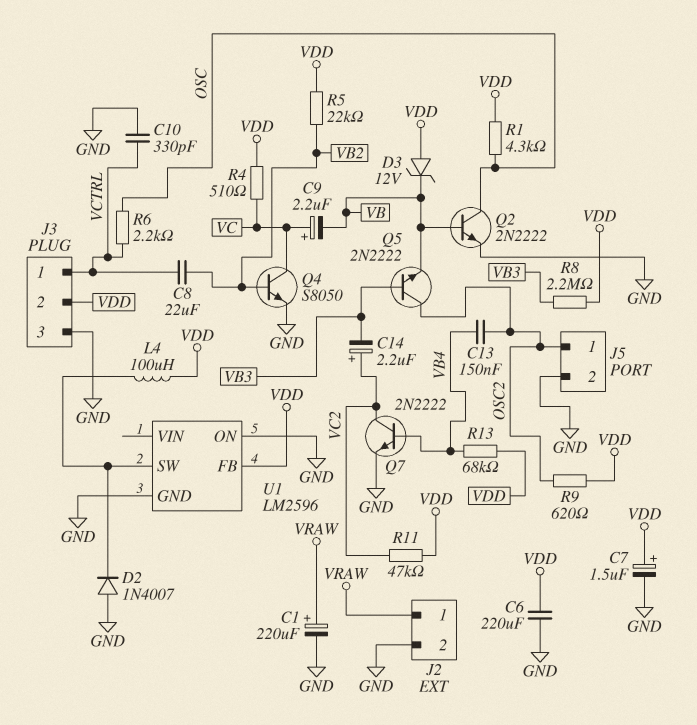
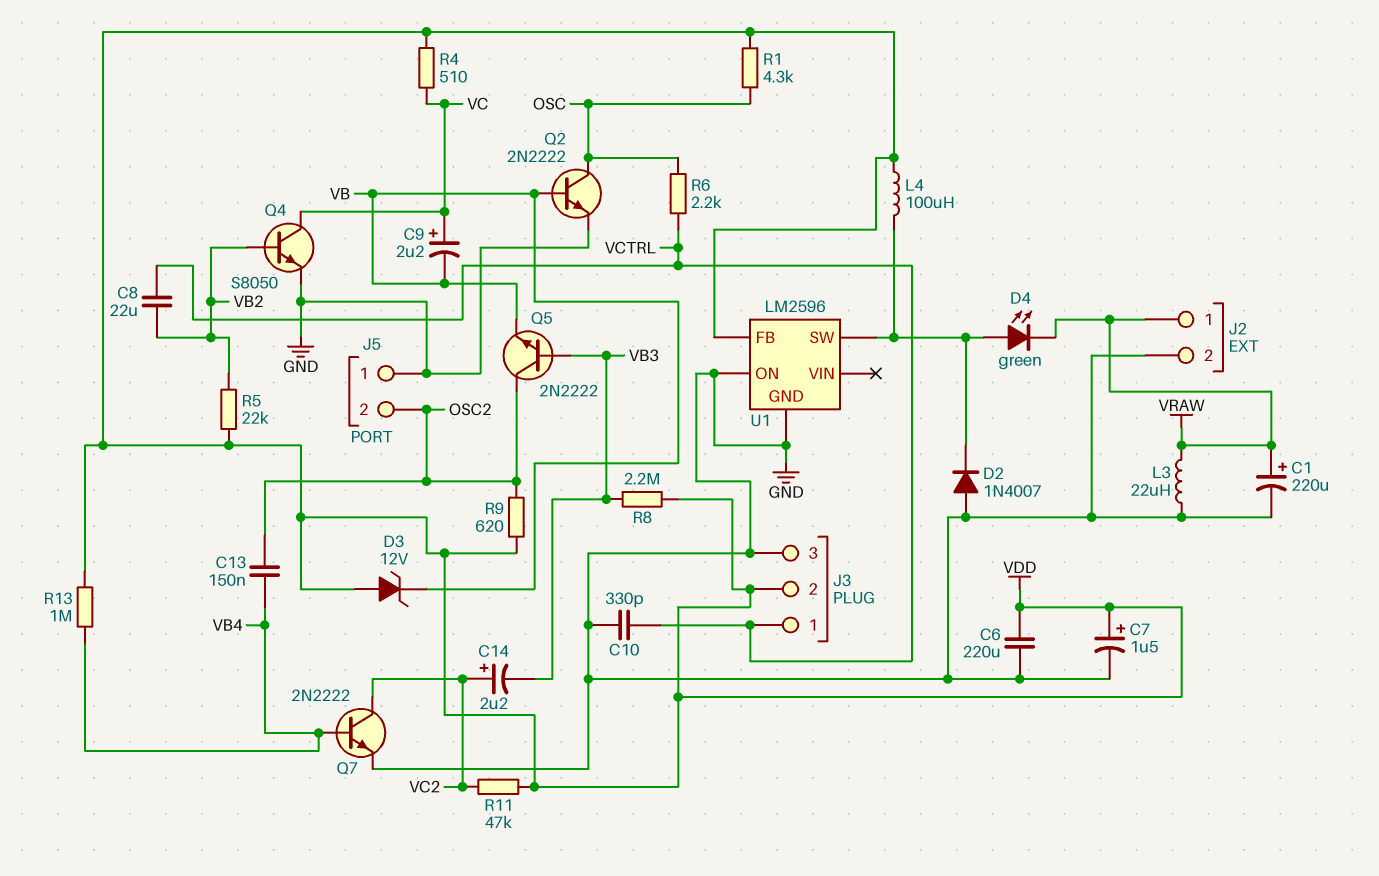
D4: none -> LED green (A U1/SW, K VRAW)
J5 pin 1: OSC2 -> GND
J5 pin 2: GND -> OSC2
L3: none -> 22uH (GND, VRAW)
R13: 68k (VB4, VDD) -> 1M (VB4, VDD)

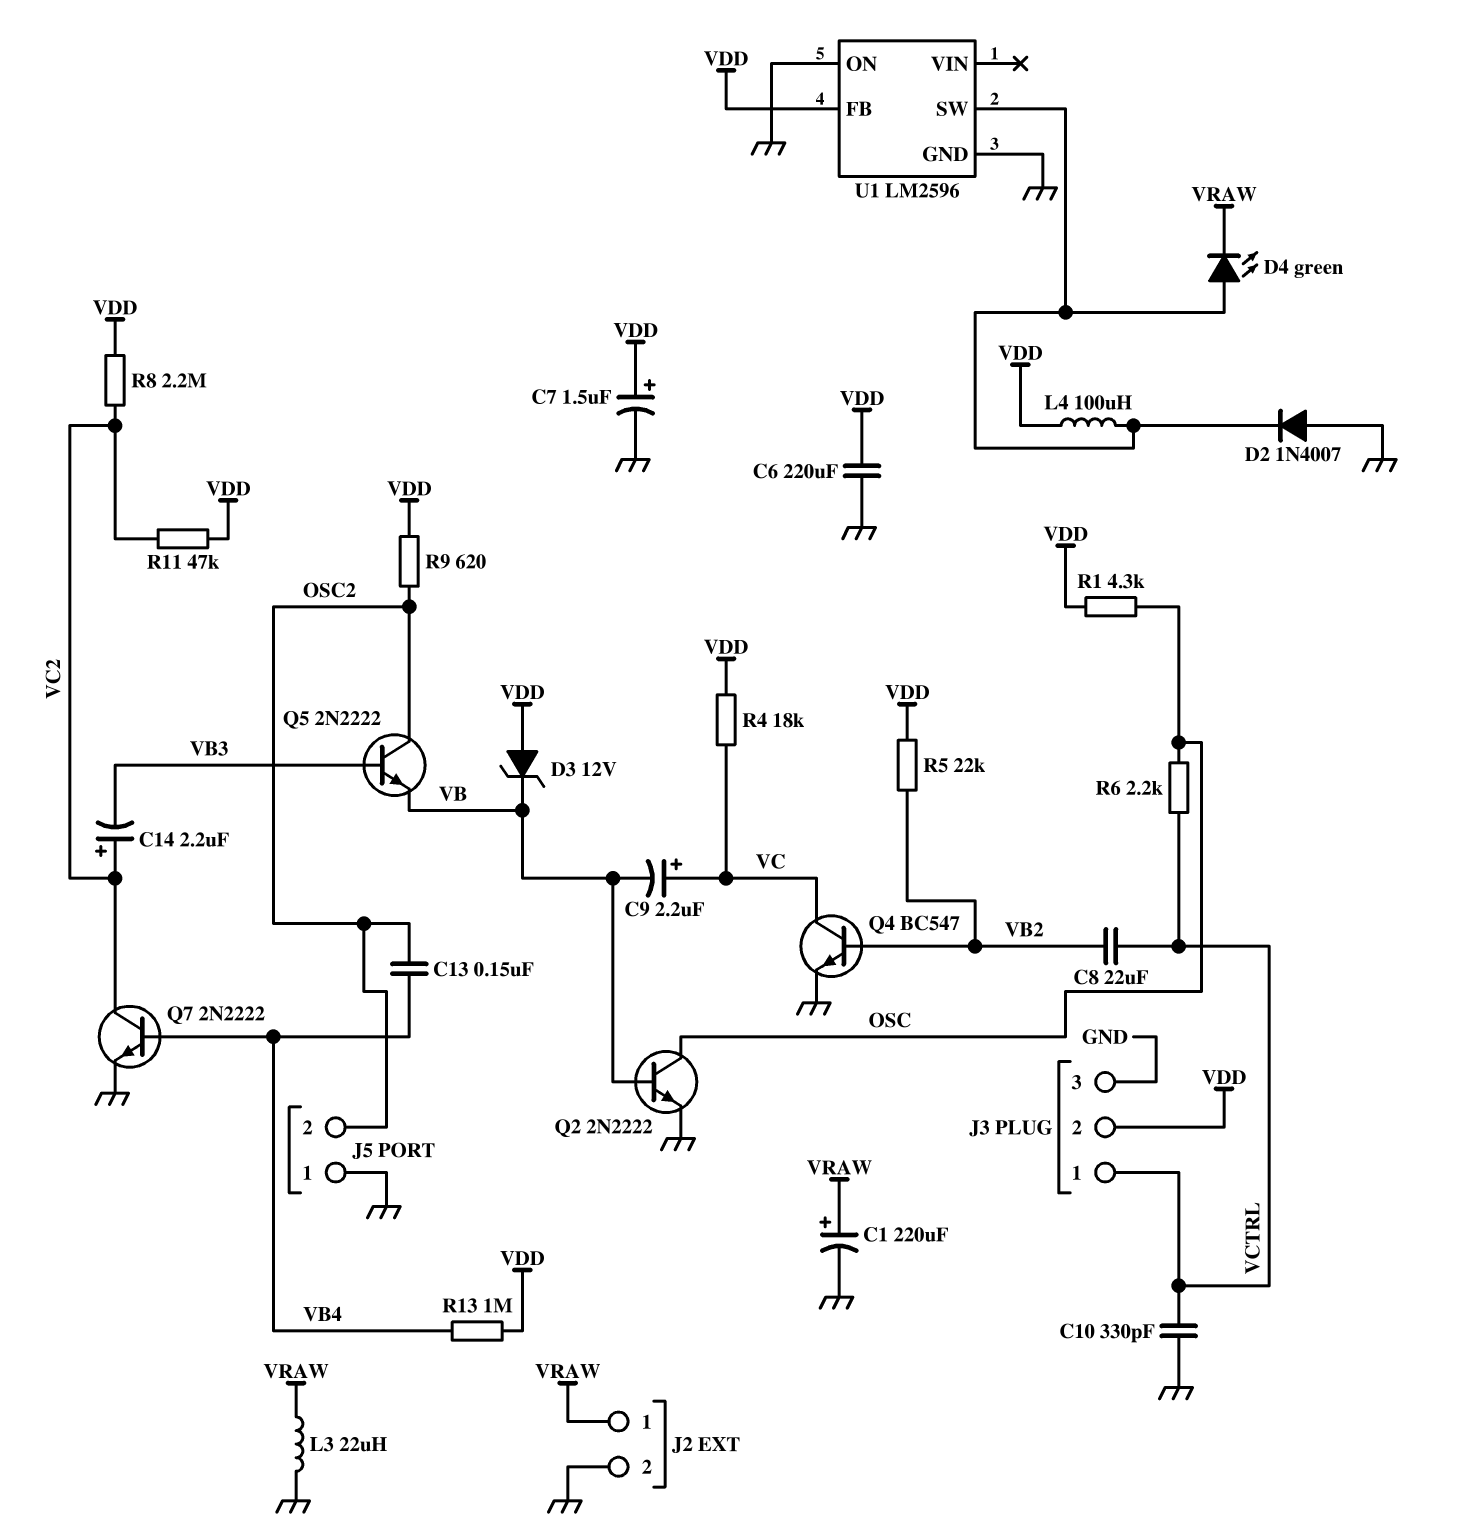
Q4: NPN S8050 (B VB2, C VC, E GND) -> NPN BC547 (B VB2, C VC, E GND)
R4: 510 (VC, VDD) -> 18k (VC, VDD)
R8: 2.2M (VB3, VDD) -> 2.2M (VC2, VDD)

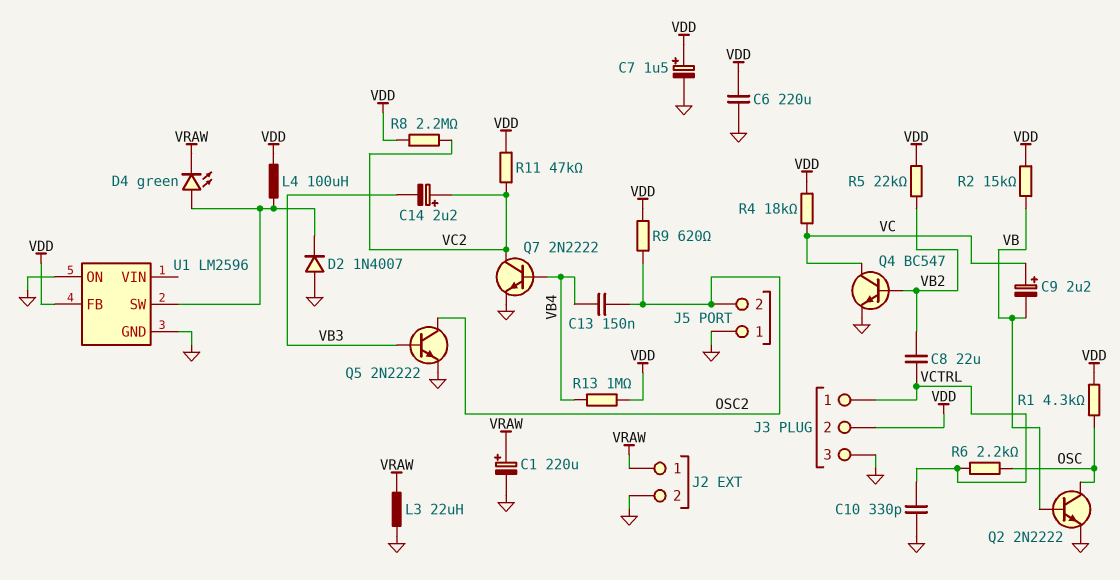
D3: zener 12V (A VDD, K VB) -> none
Q5: NPN 2N2222 (B VB3, C OSC2, E VB) -> NPN 2N2222 (B VB3, C OSC2, E GND)
R2: none -> 15k (VB, VDD)

